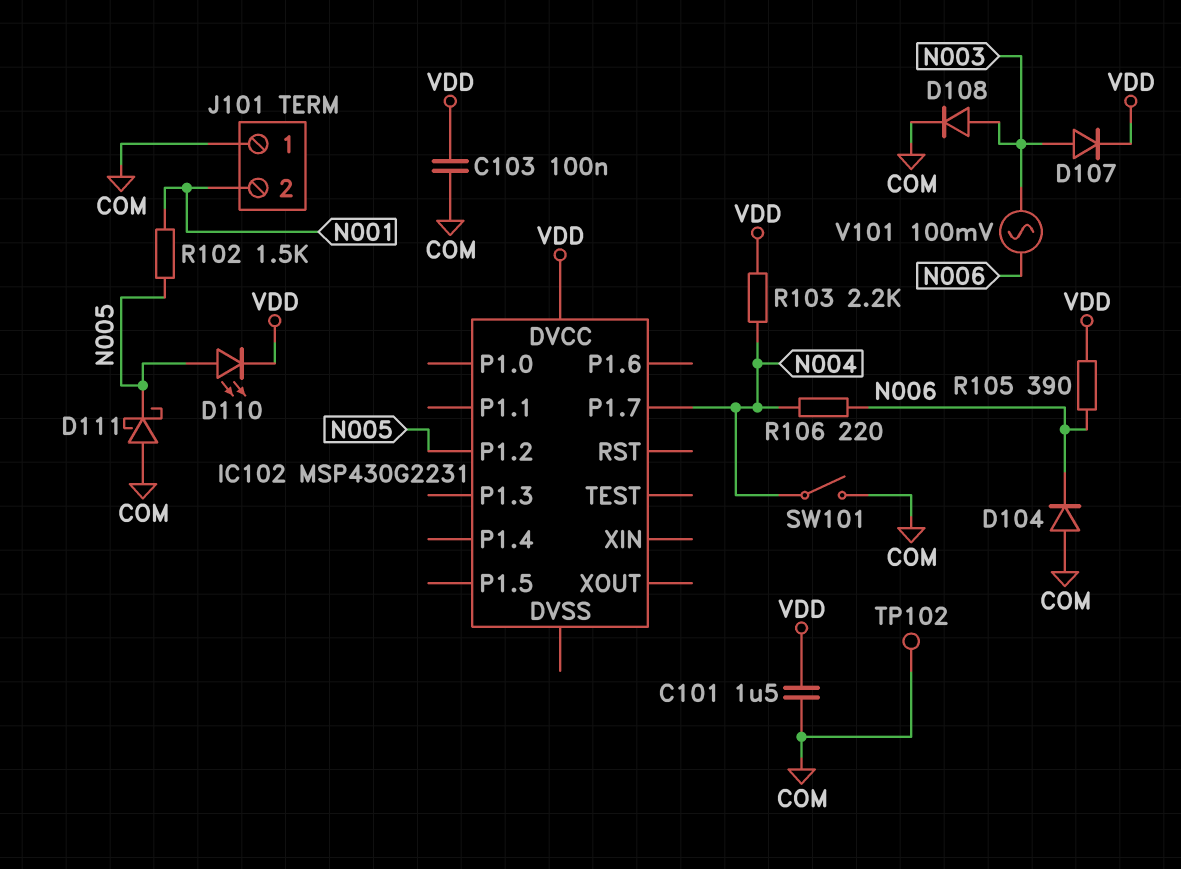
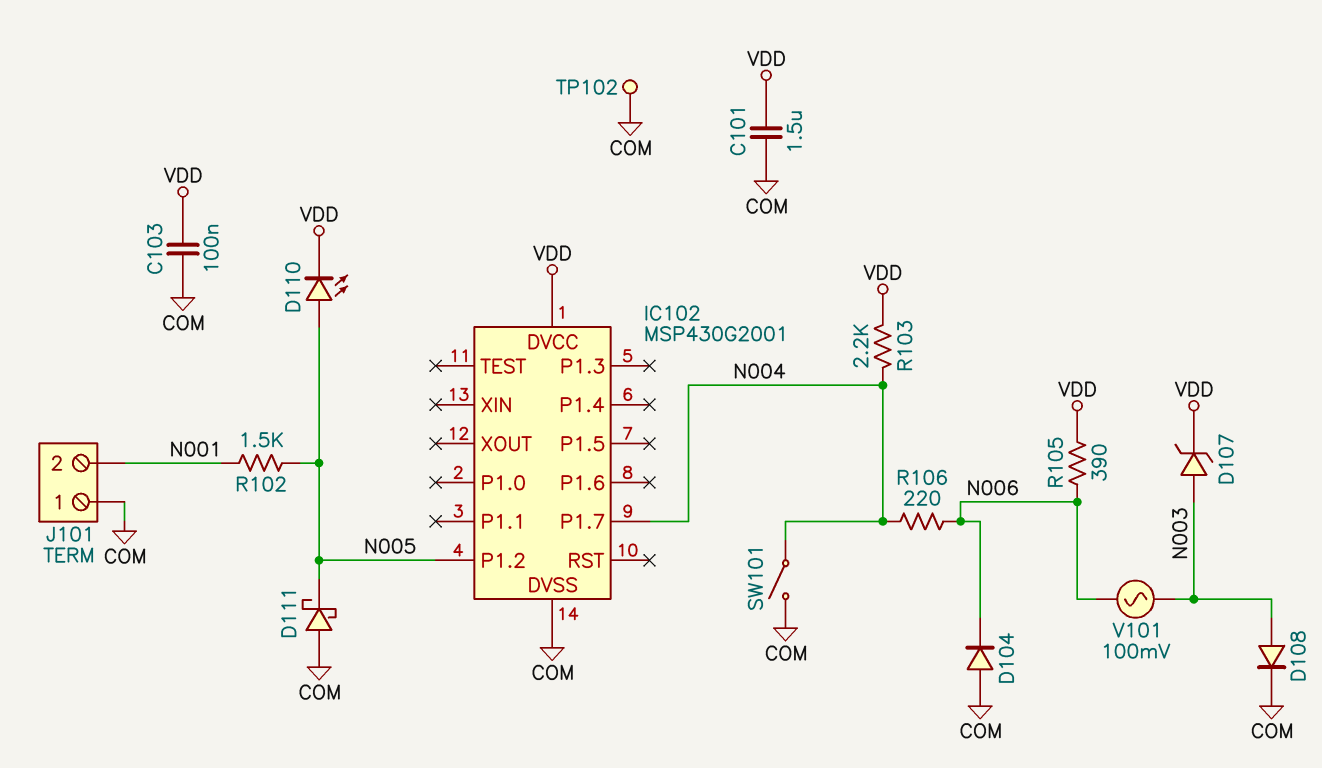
D107: diode (A N003, K VDD) -> zener (A N003, K VDD)
IC102: MSP430G2231 -> MSP430G2001
IC102 pin DVSS: none -> COM

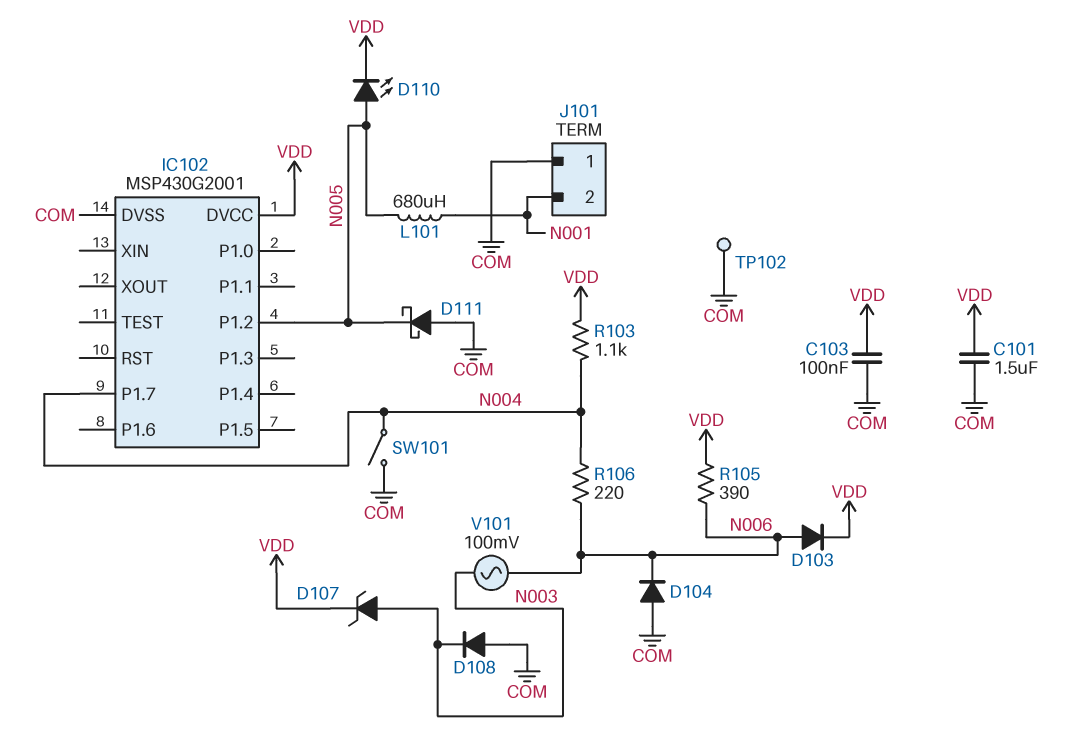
D103: none -> diode (A N006, K VDD)
D108: diode (A N003, K COM) -> diode (A COM, K N003)
L101: none -> 680uH (N001, N005)
R102: 1.5k (N001, N005) -> none
R103: 2.2k (N004, VDD) -> 1.1k (N004, VDD)

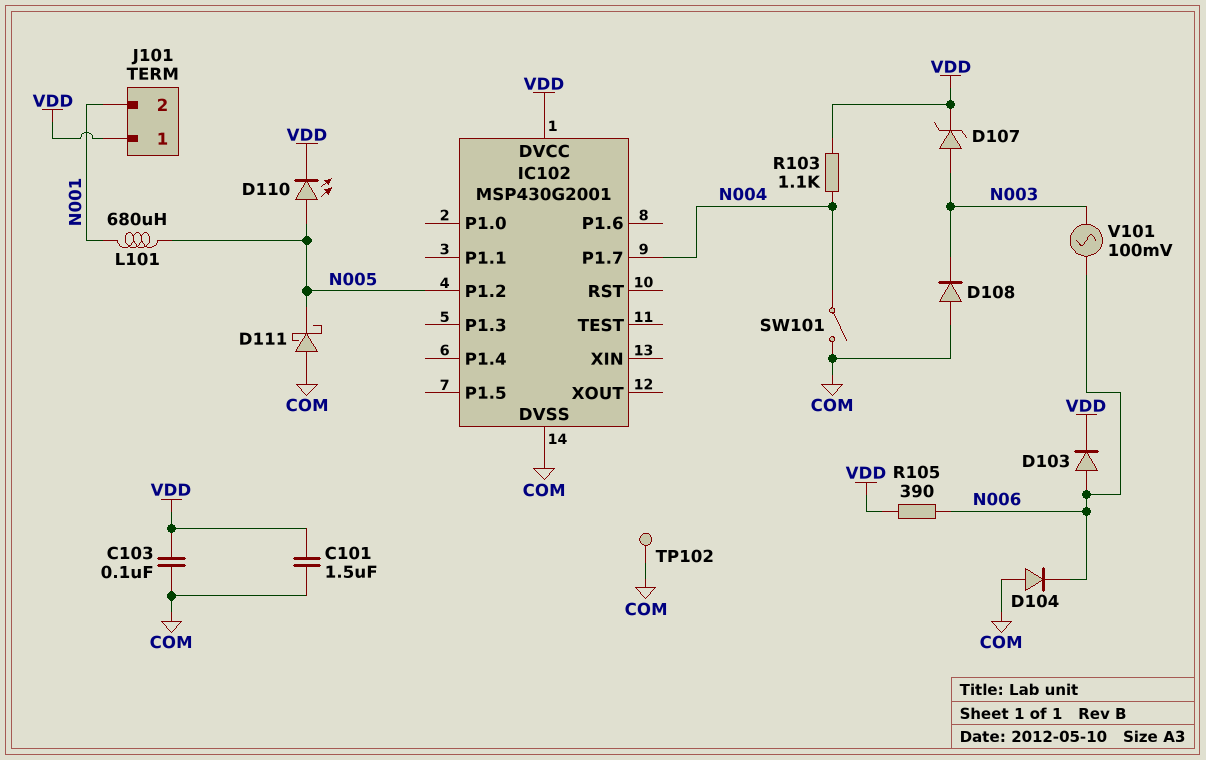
J101 pin 1: COM -> VDD
R106: 220 (N004, N006) -> none

